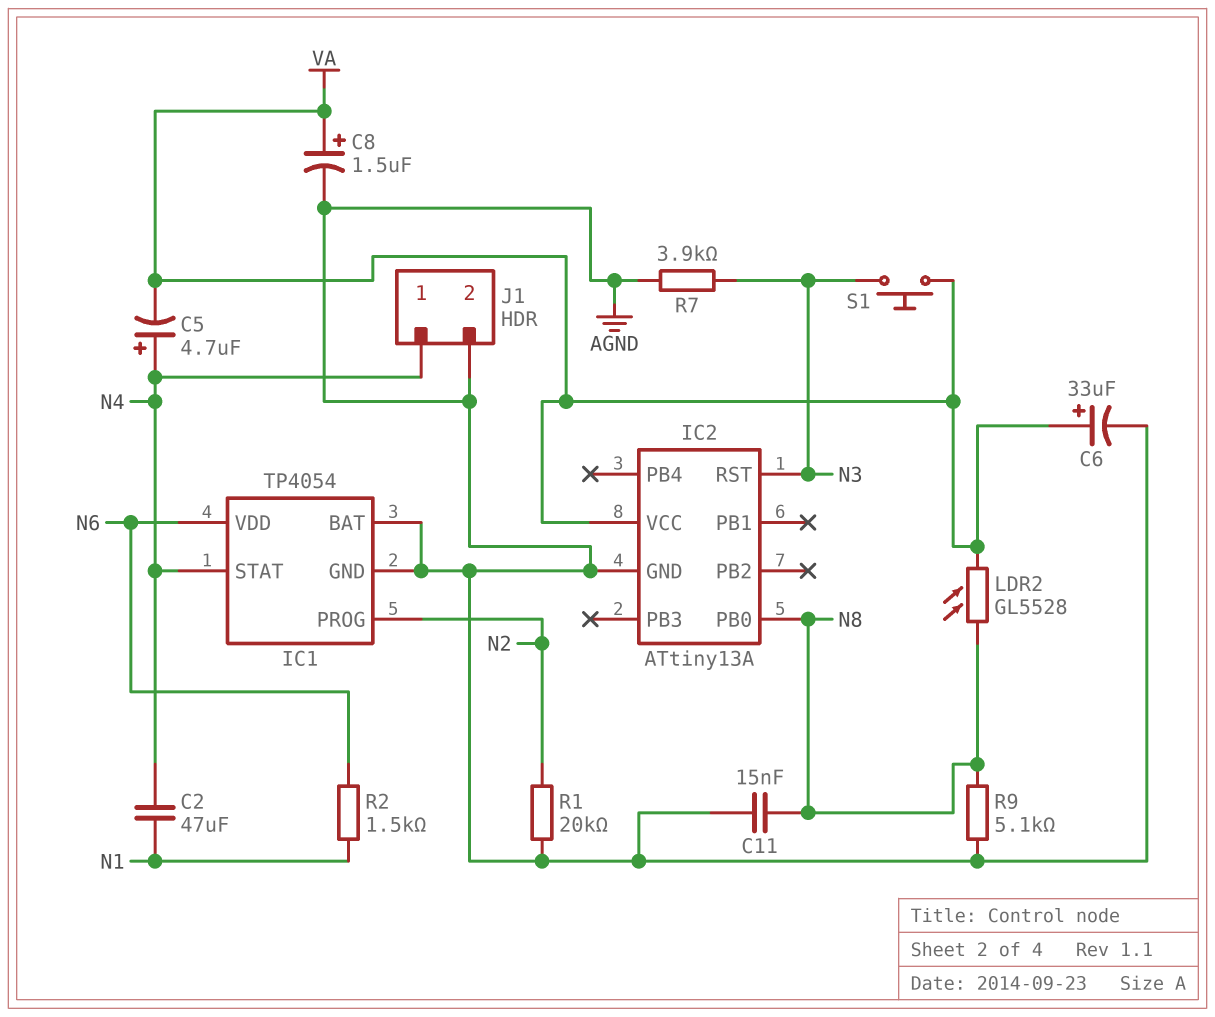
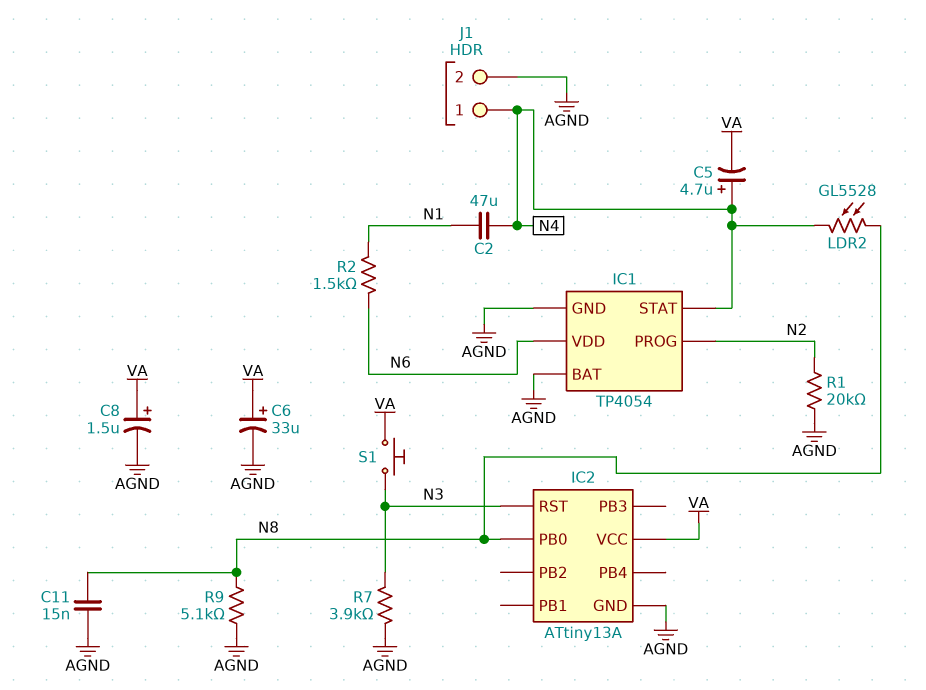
LDR2: GL5528 (N8, VA) -> GL5528 (N4, N8)

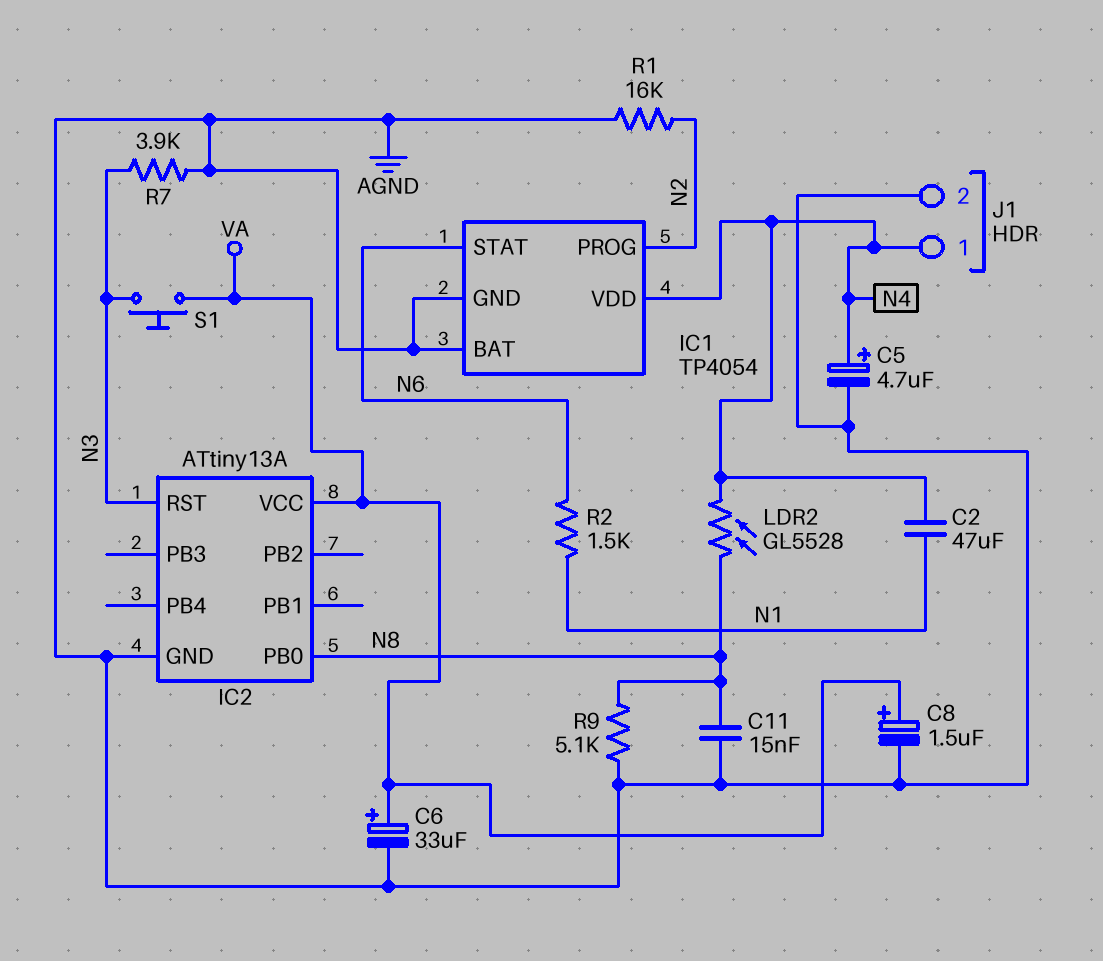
C5: 4.7uF (plus N4, minus VA) -> 4.7uF (plus N4, minus AGND)
IC1 pin STAT: N4 -> N6
IC1 pin VDD: N6 -> N4
R1: 20k (AGND, N2) -> 16k (AGND, N2)

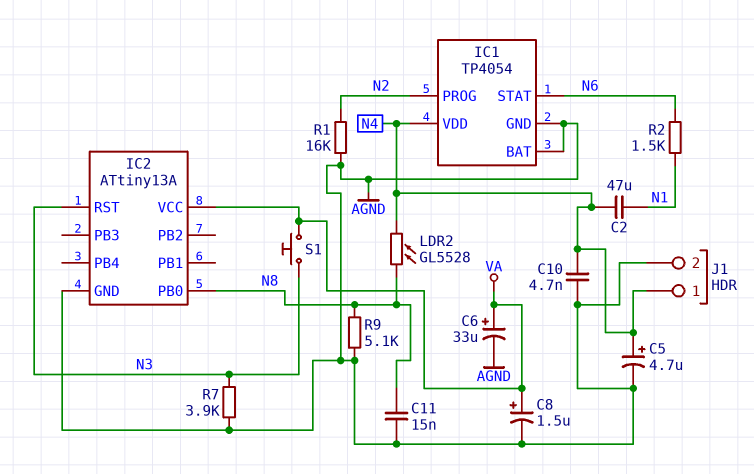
C10: none -> 4.7nF (AGND, N4)

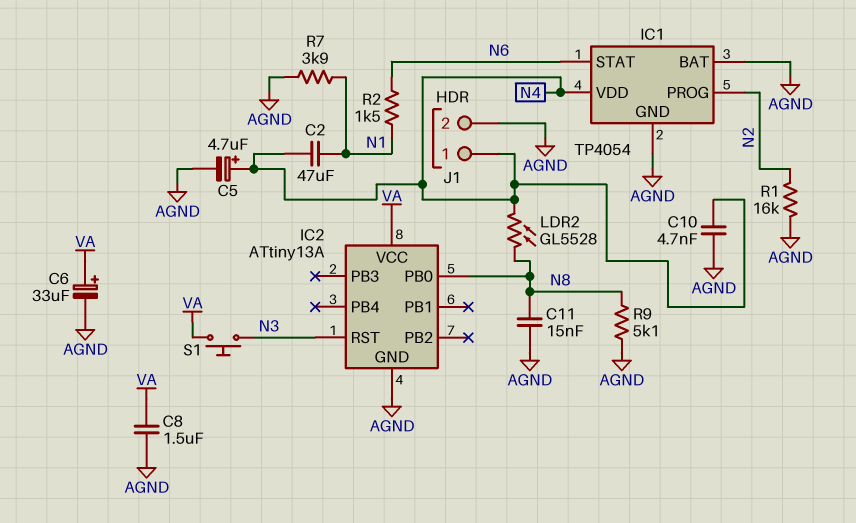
C8: 1.5uF (plus VA, minus AGND) -> 1.5uF (AGND, VA)
R7: 3.9k (AGND, N3) -> 3.9k (AGND, N1)

